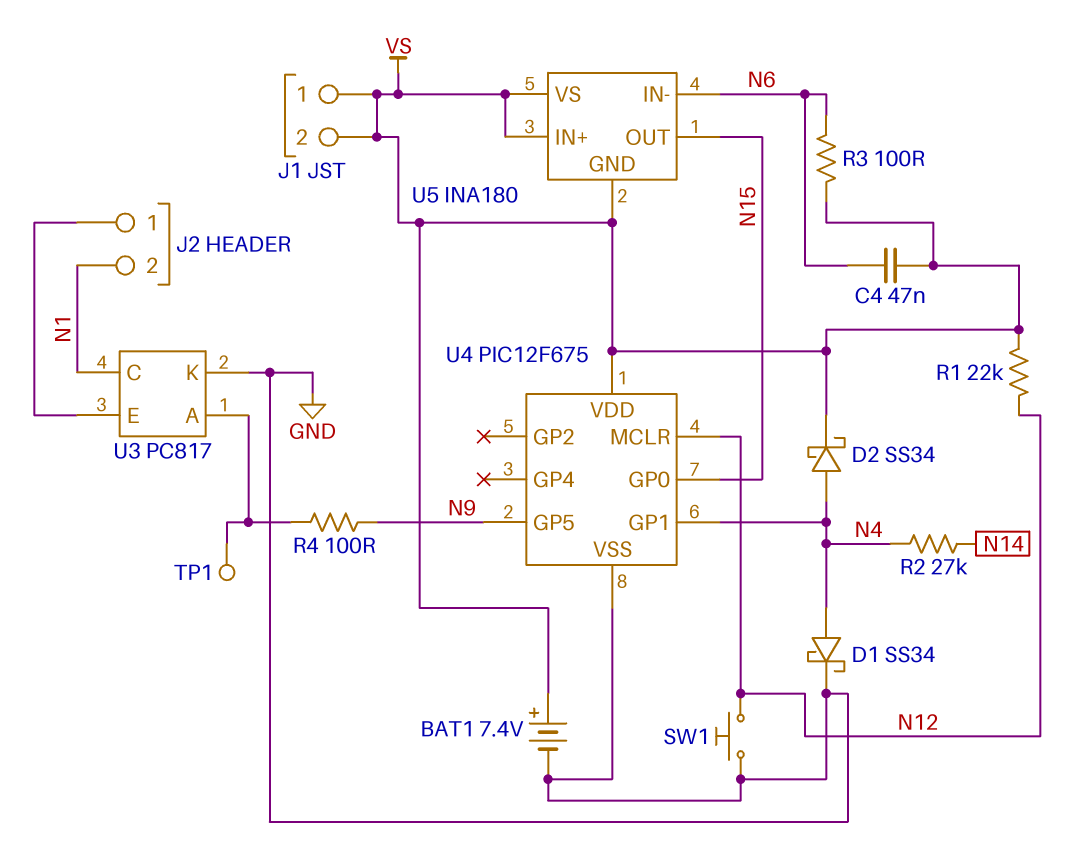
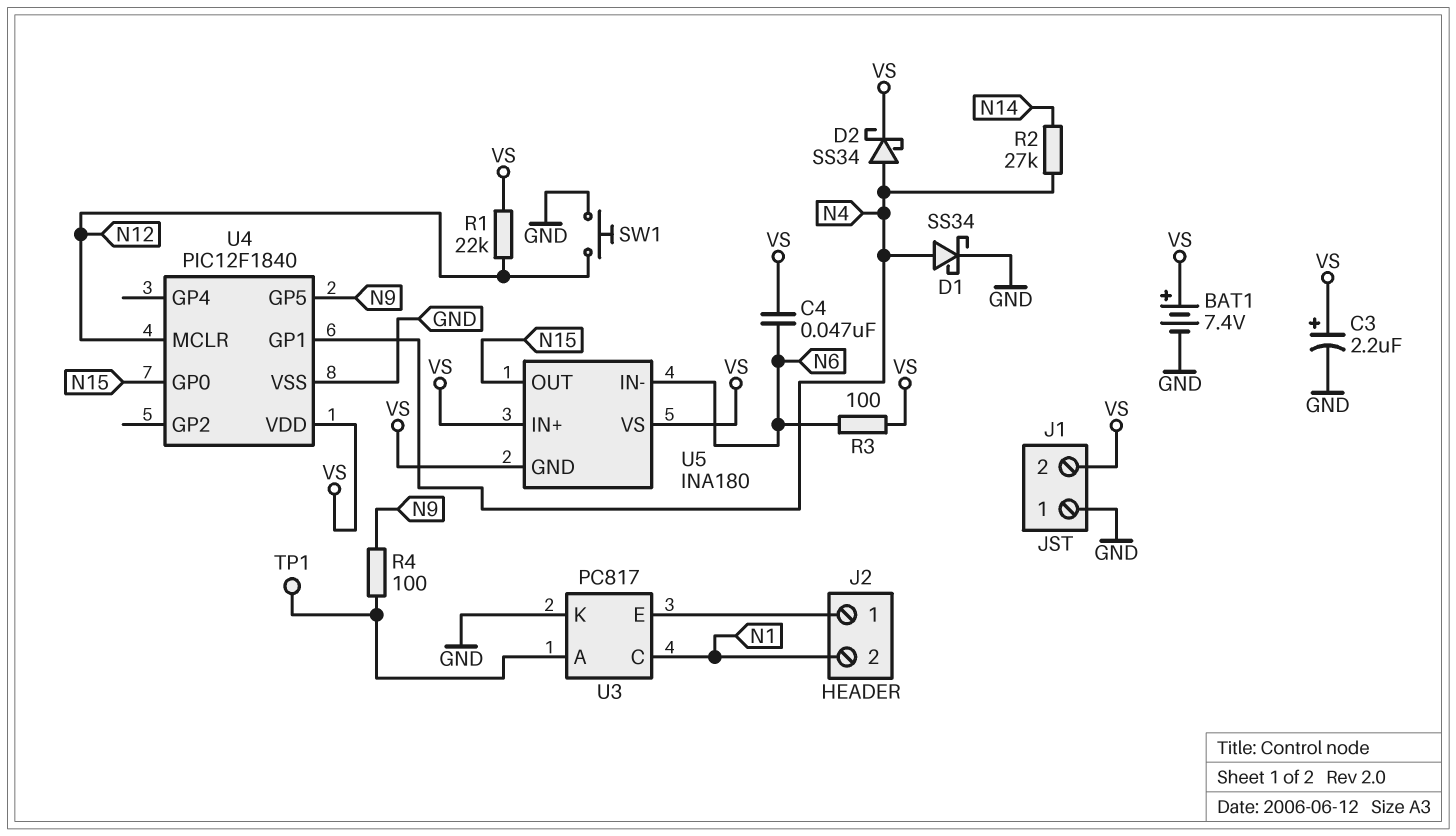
C3: none -> 2.2uF (plus VS, minus GND)
J1 pin 1: VS -> GND
U4: PIC12F675 -> PIC12F1840

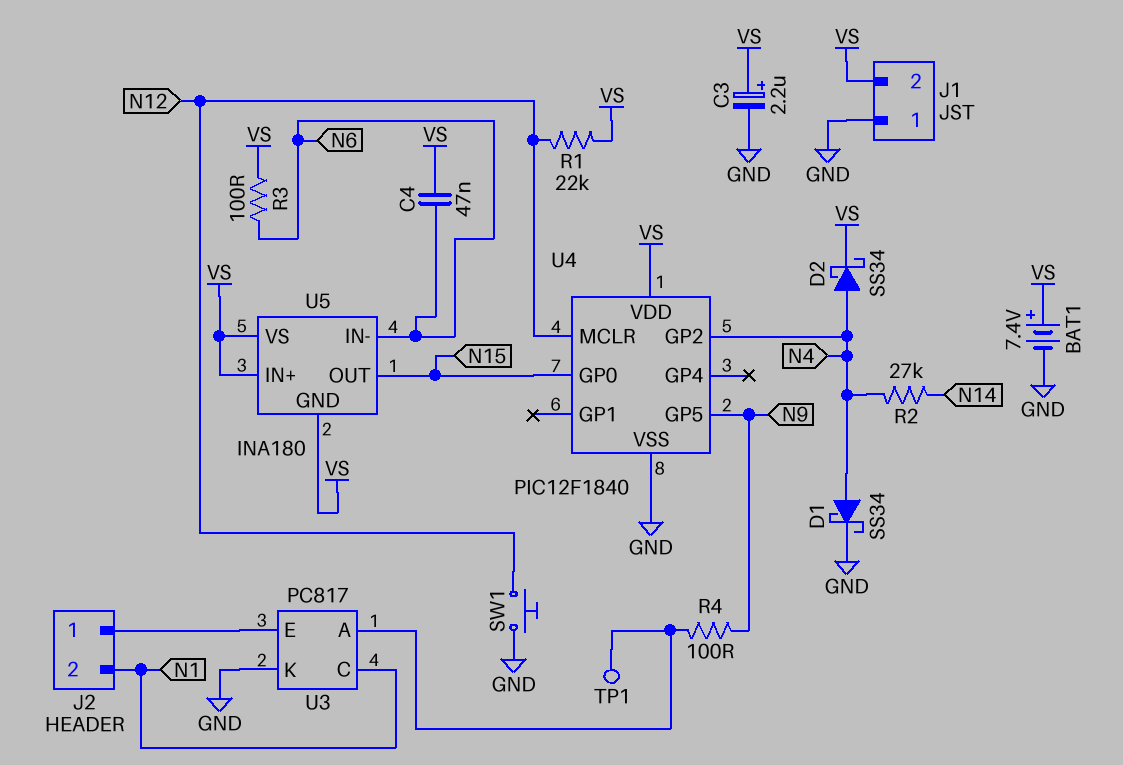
U4 pin GP1: N4 -> none
U4 pin GP2: none -> N4

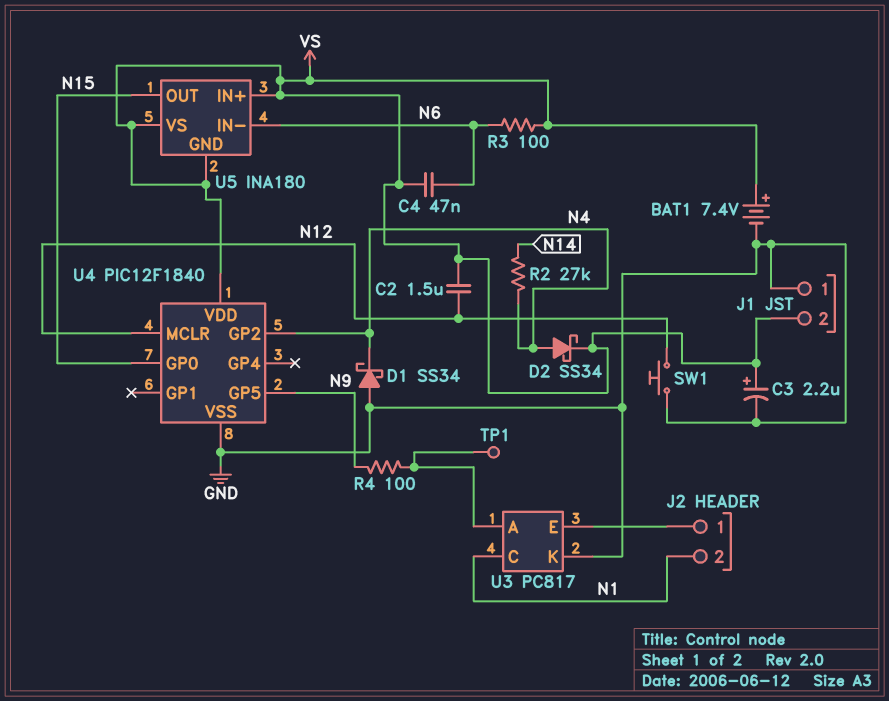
C2: none -> 1.5uF (N12, VS)
D1: schottky SS34 (A N4, K GND) -> schottky SS34 (A GND, K N4)
R1: 22k (N12, VS) -> none

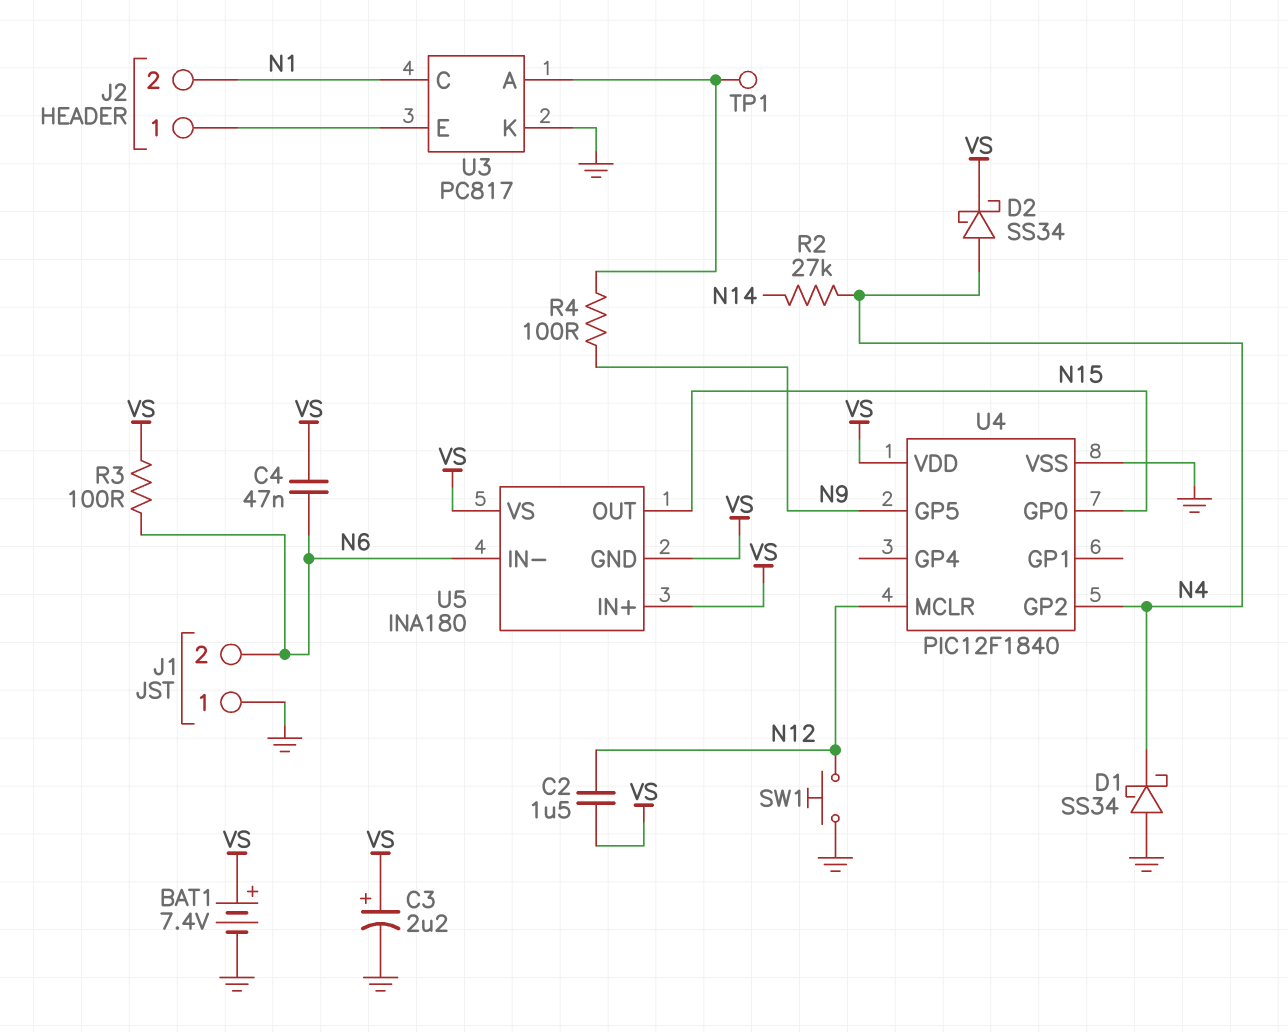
J1 pin 2: VS -> N6

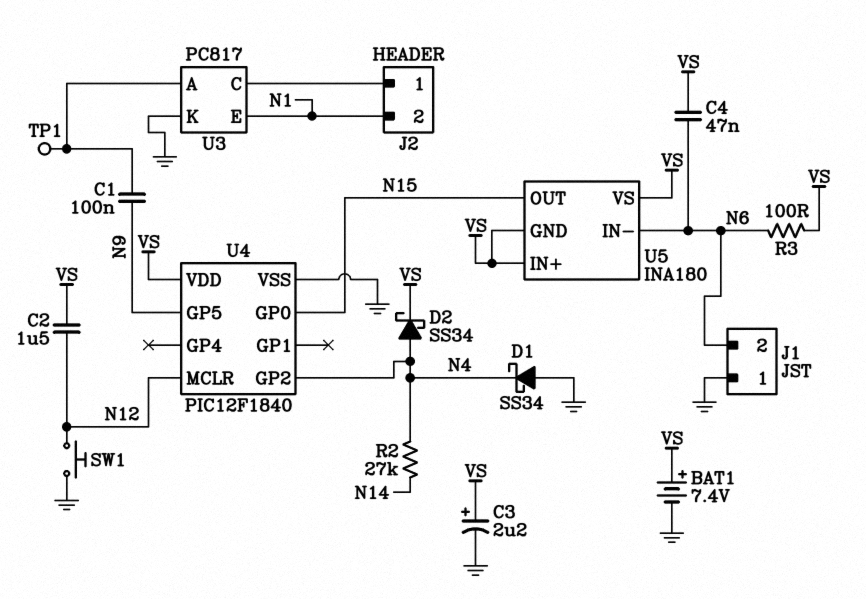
C1: none -> 100nF (N9, U3/A)
R4: 100 (N9, U3/A) -> none
U3 pin C: N1 -> J2/1
U3 pin E: J2/1 -> N1

